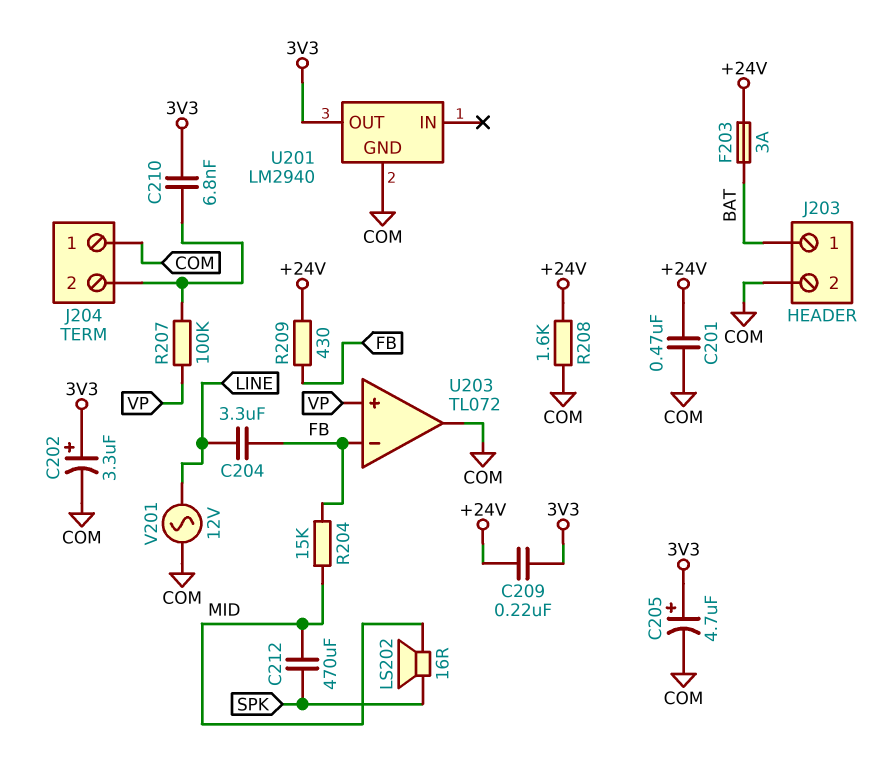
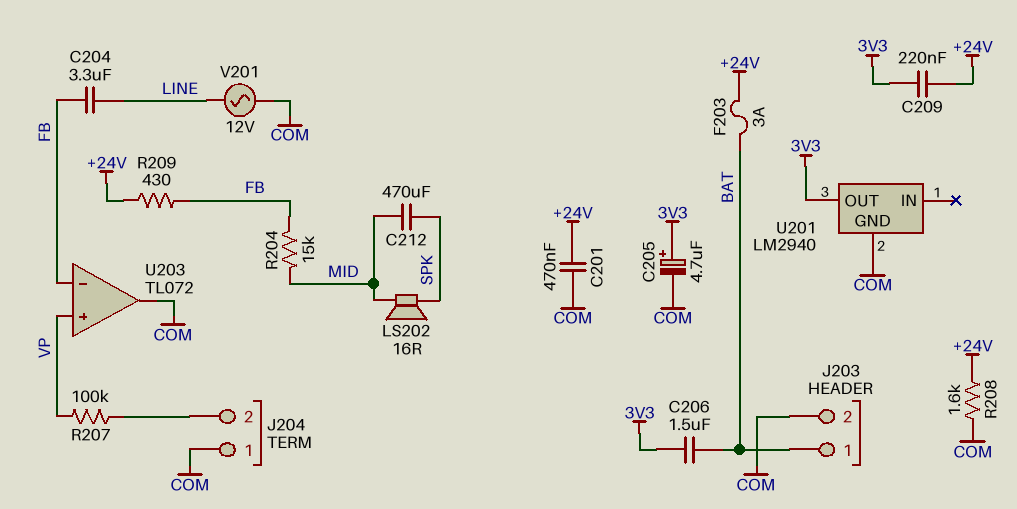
C202: 3.3uF (plus 3V3, minus COM) -> none
C206: none -> 1.5uF (3V3, BAT)
C210: 6.8nF (3V3, J204/2) -> none

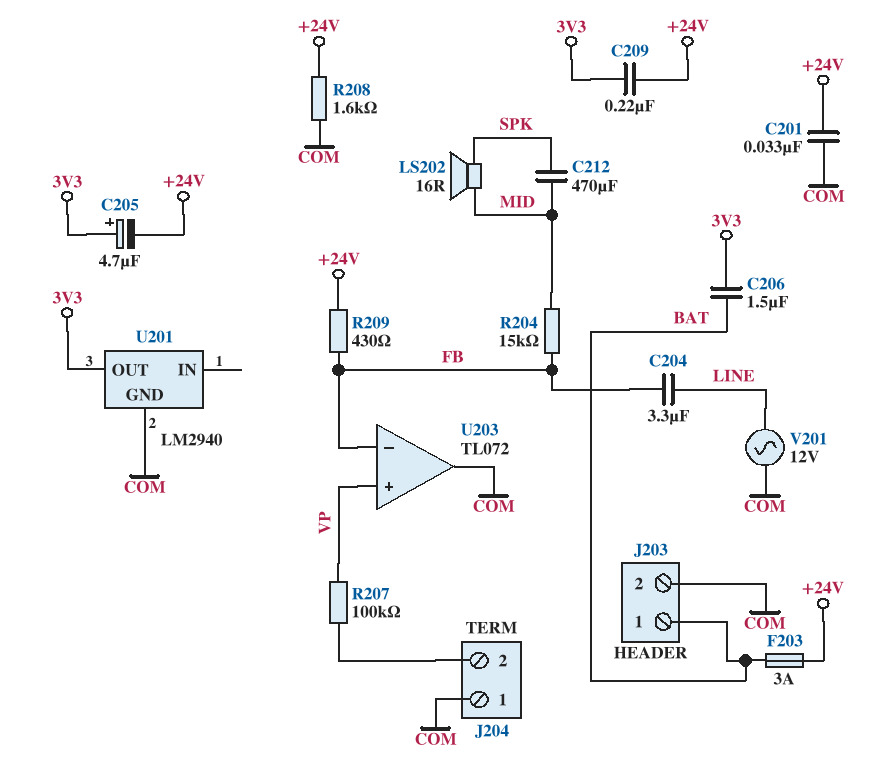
C201: 470nF (+24V, COM) -> 33nF (+24V, COM)
C205: 4.7uF (plus 3V3, minus COM) -> 4.7uF (plus 3V3, minus +24V)

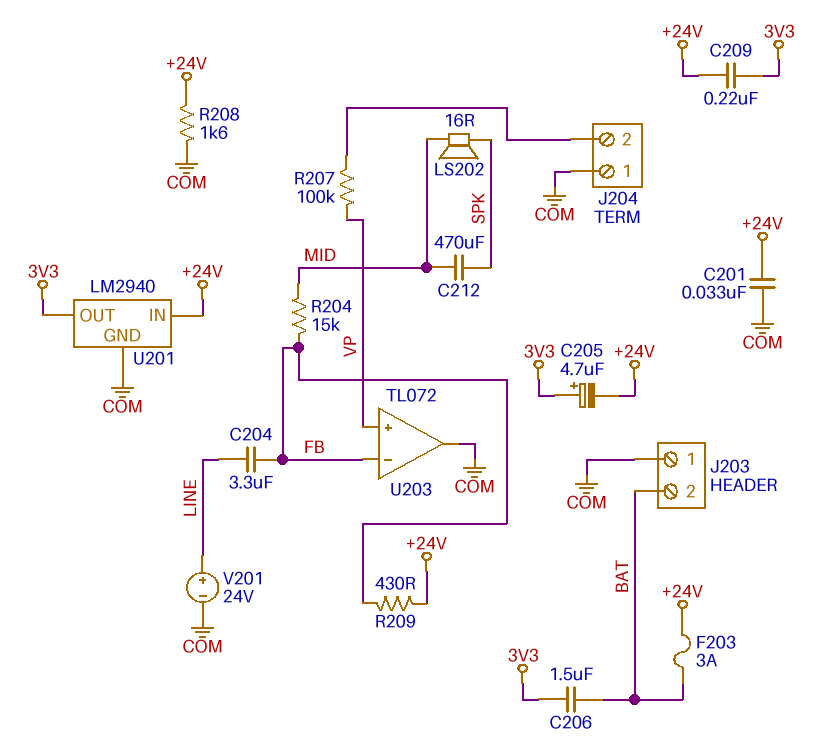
J203 pin 1: BAT -> COM
J203 pin 2: COM -> BAT
U201 pin IN: none -> +24V
V201: AC 12V (COM, LINE) -> 24V (plus LINE, minus COM)

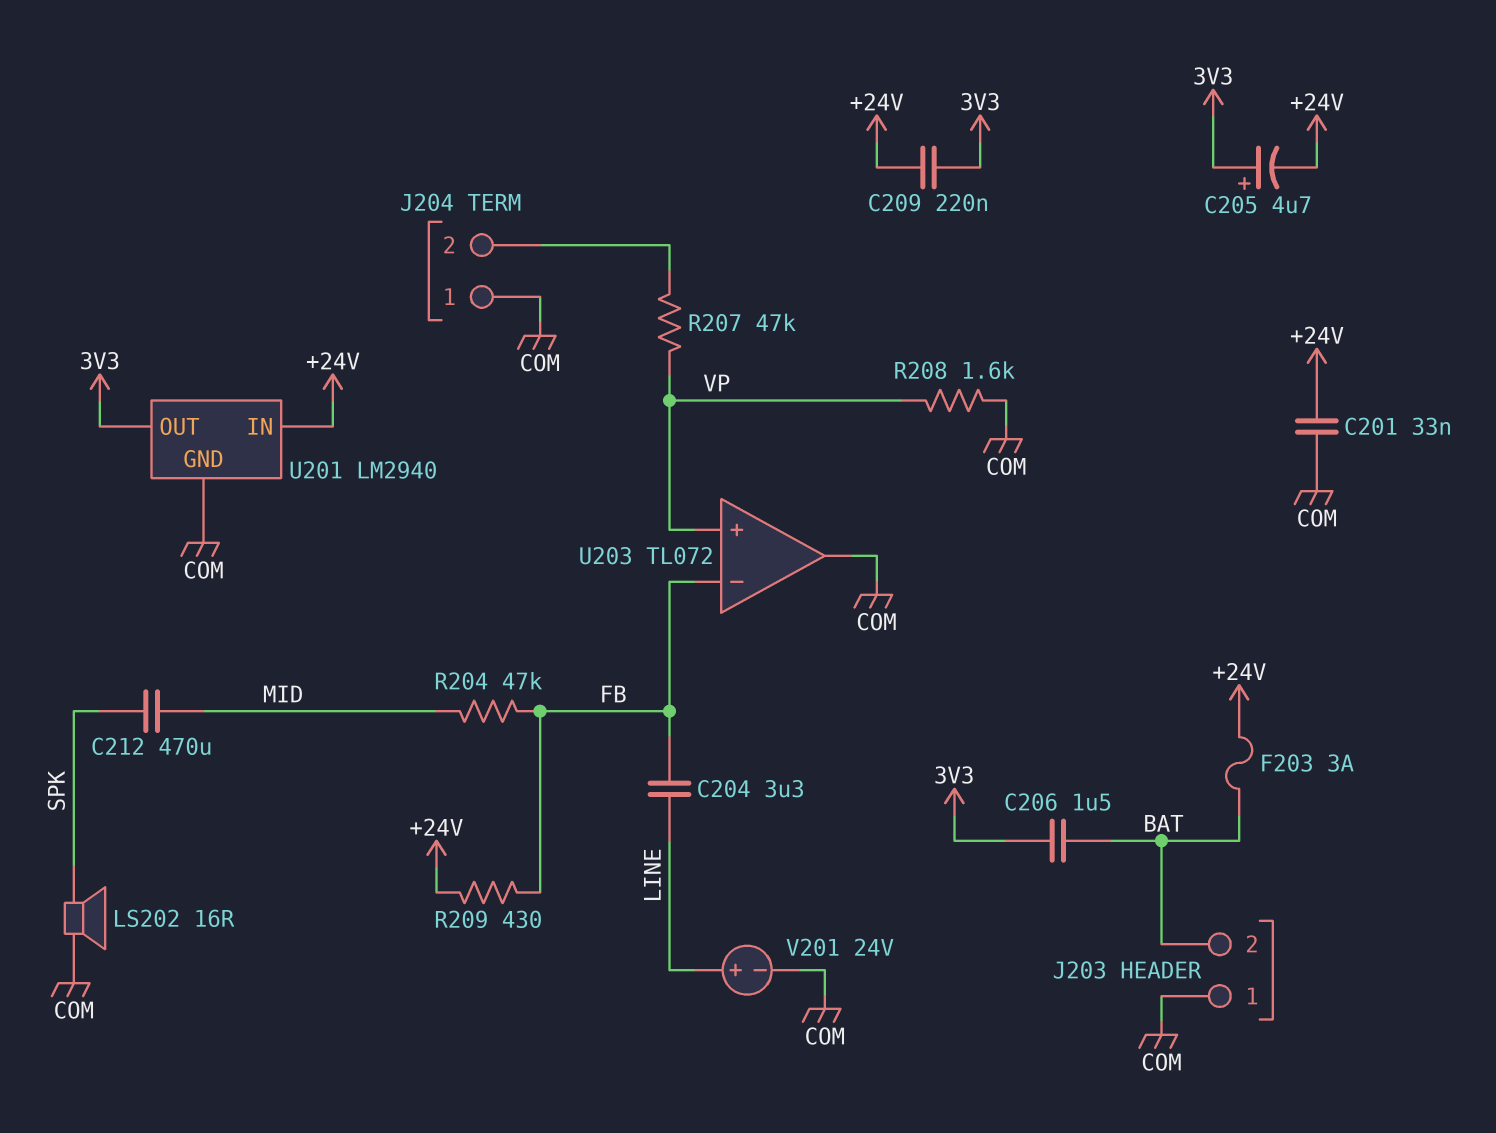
LS202: speaker 16R (MID, SPK) -> speaker 16R (COM, SPK)
R204: 15k (FB, MID) -> 47k (FB, MID)
R207: 100k (J204/2, VP) -> 47k (J204/2, VP)
R208: 1.6k (+24V, COM) -> 1.6k (COM, VP)

